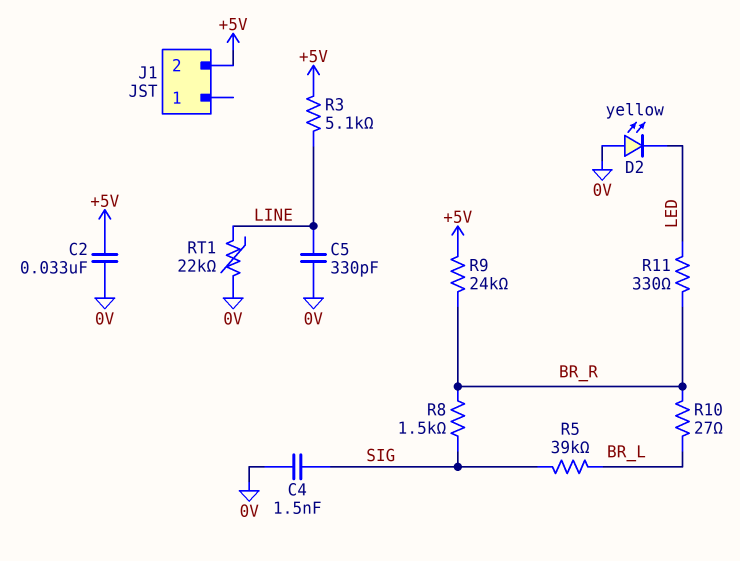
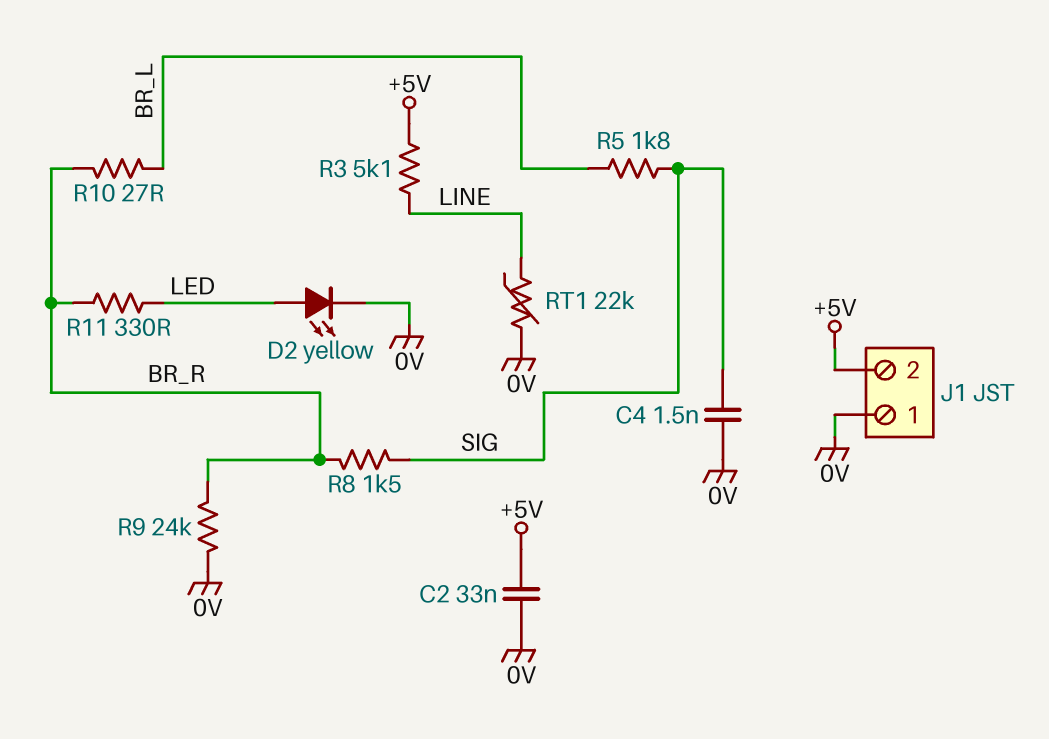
C5: 330pF (0V, LINE) -> none
D2: LED yellow (A 0V, K LED) -> LED yellow (A LED, K 0V)
J1 pin 1: none -> 0V
R5: 39k (BR_L, SIG) -> 1.8k (BR_L, SIG)
R9: 24k (+5V, BR_R) -> 24k (0V, BR_R)

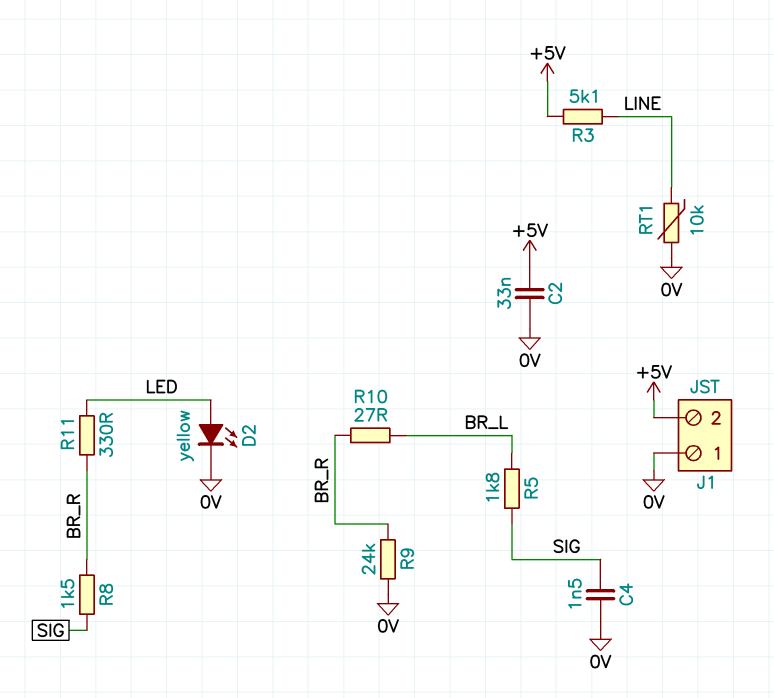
RT1: 22k (0V, LINE) -> 10k (0V, LINE)

